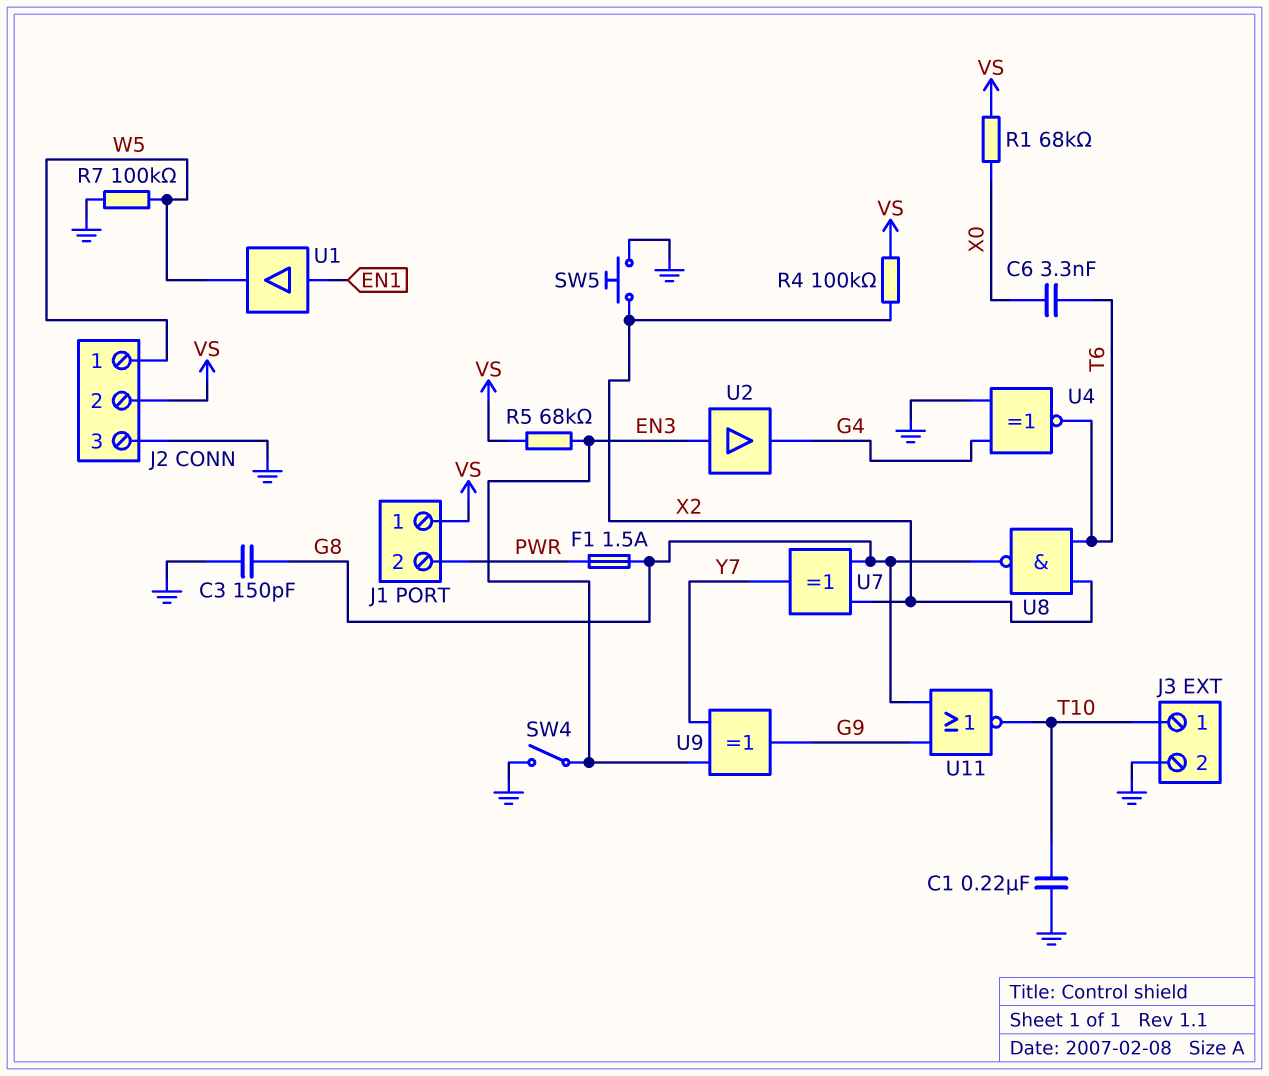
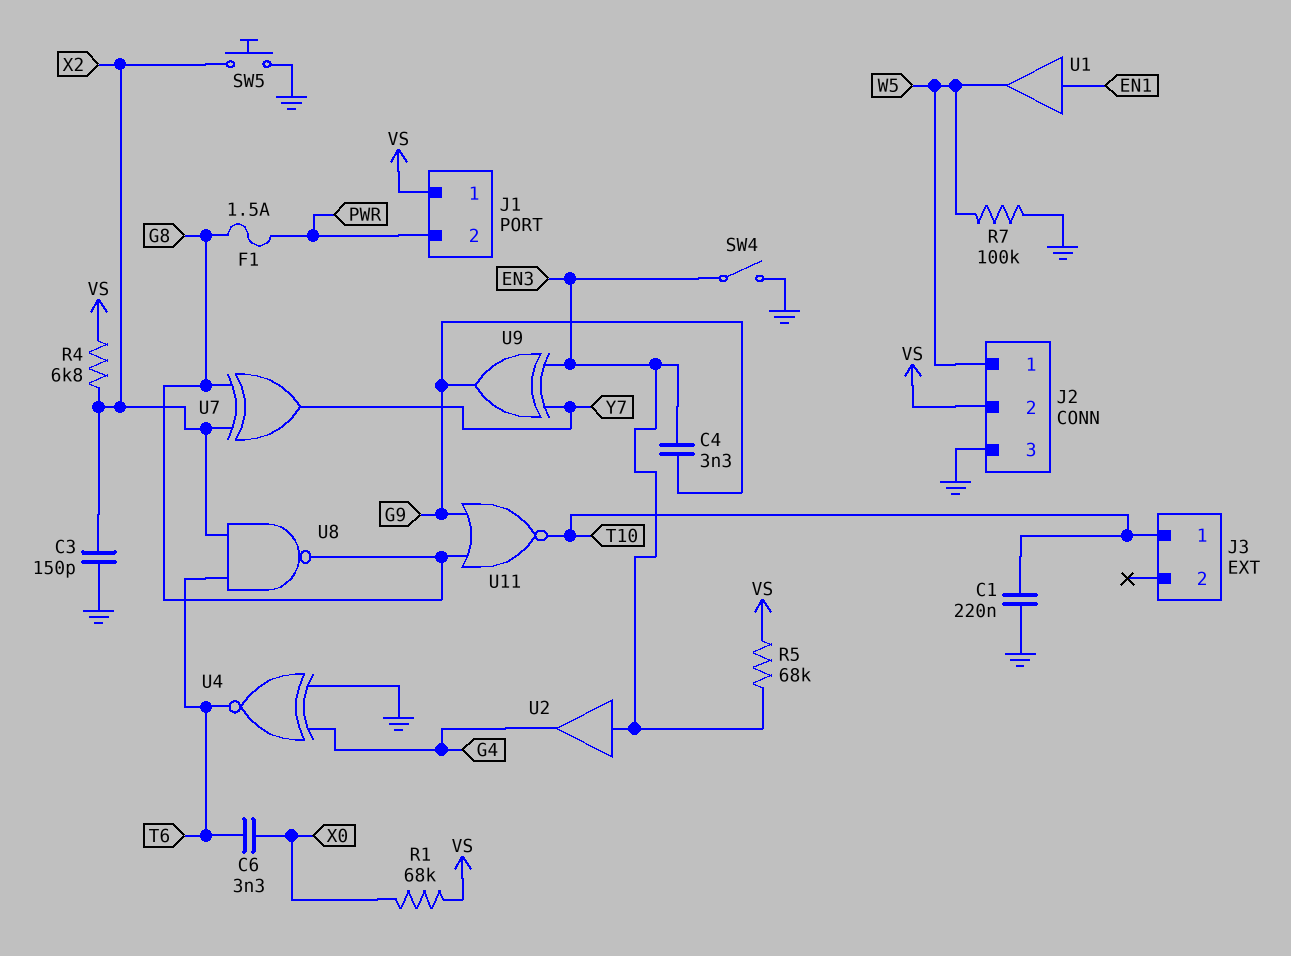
C3: 150pF (G8, GND) -> 150pF (GND, X2)
C4: none -> 3.3nF (EN3, G9)
J3 pin 2: GND -> none
R4: 100k (VS, X2) -> 6.8k (VS, X2)

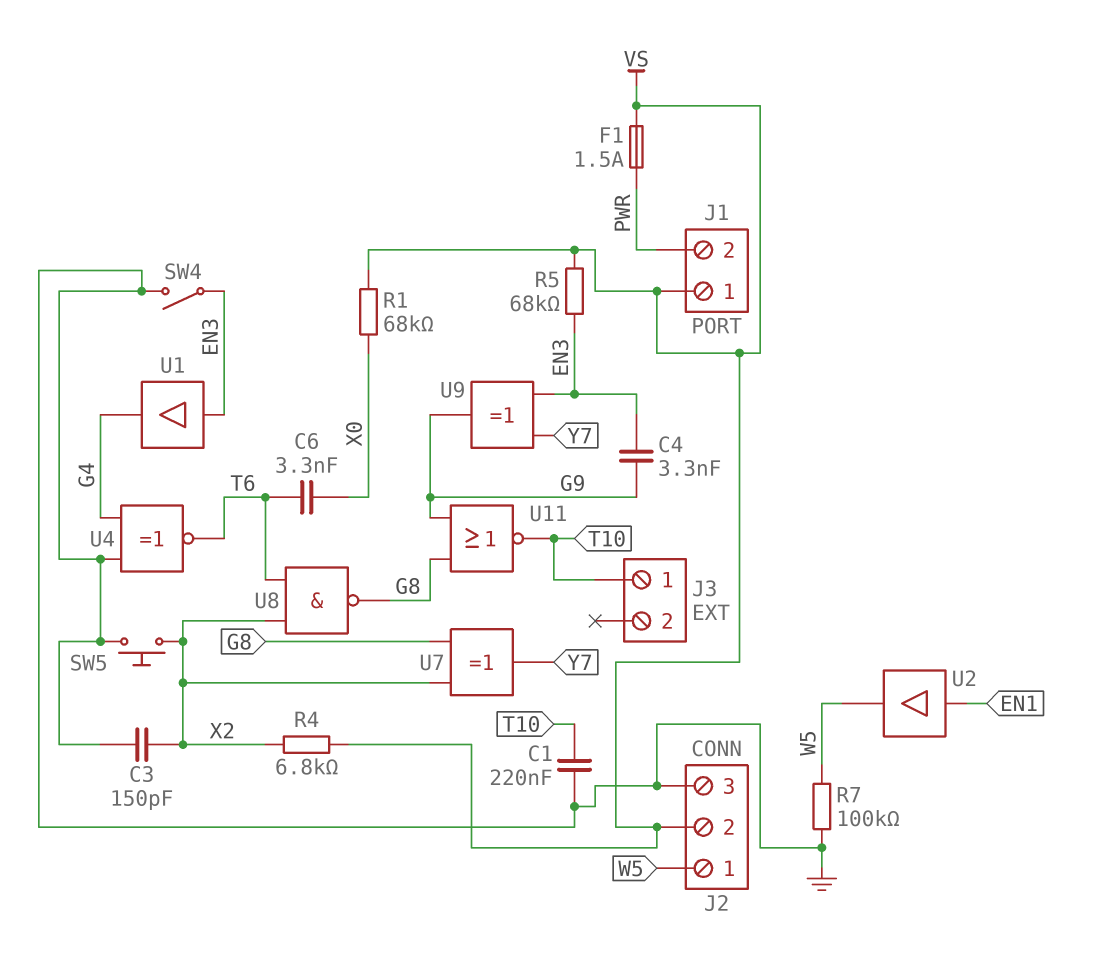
F1: 1.5A (G8, PWR) -> 1.5A (PWR, VS)
U1: buffer (in EN1, out W5) -> buffer (in EN3, out G4)
U2: buffer (in EN3, out G4) -> buffer (in EN1, out W5)

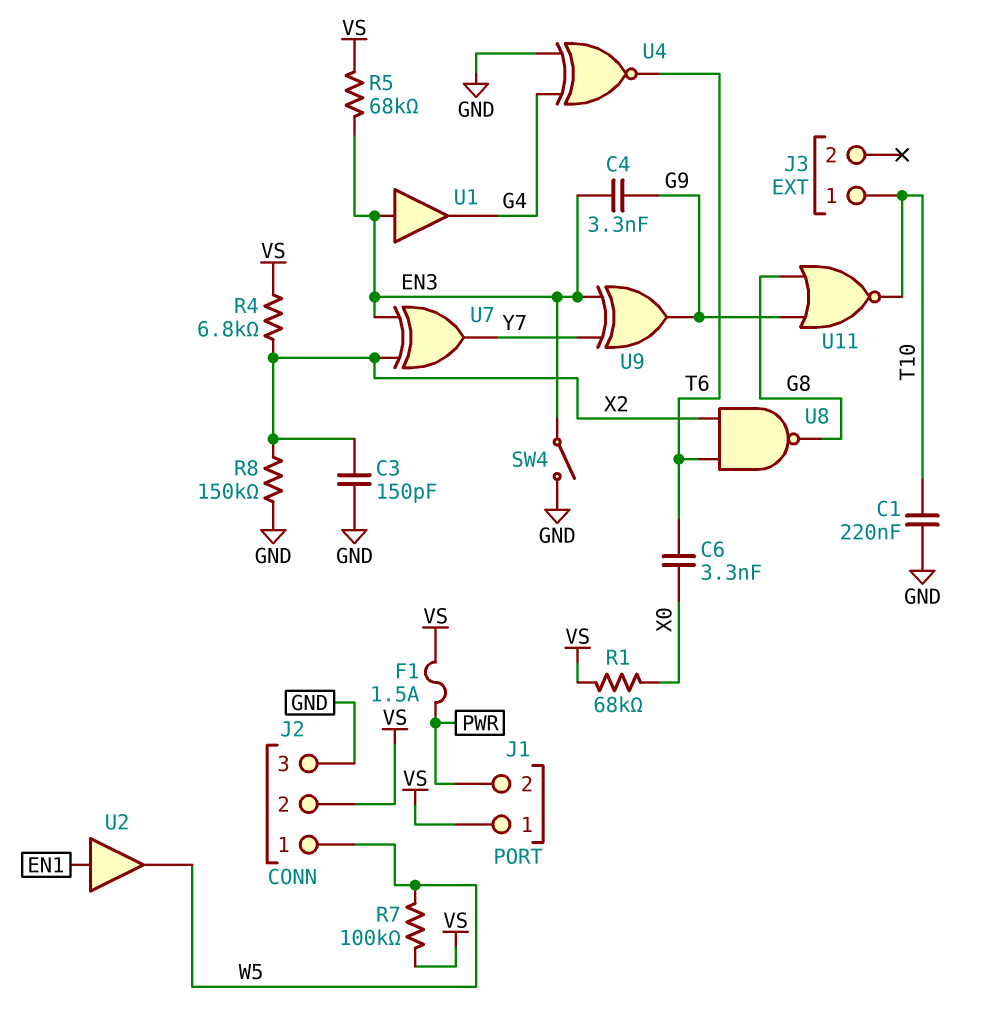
R7: 100k (GND, W5) -> 100k (VS, W5)
R8: none -> 150k (GND, X2)
SW5: button (GND, X2) -> none
U7: XOR (in G8, in X2, out Y7) -> XOR (in EN3, in X2, out Y7)

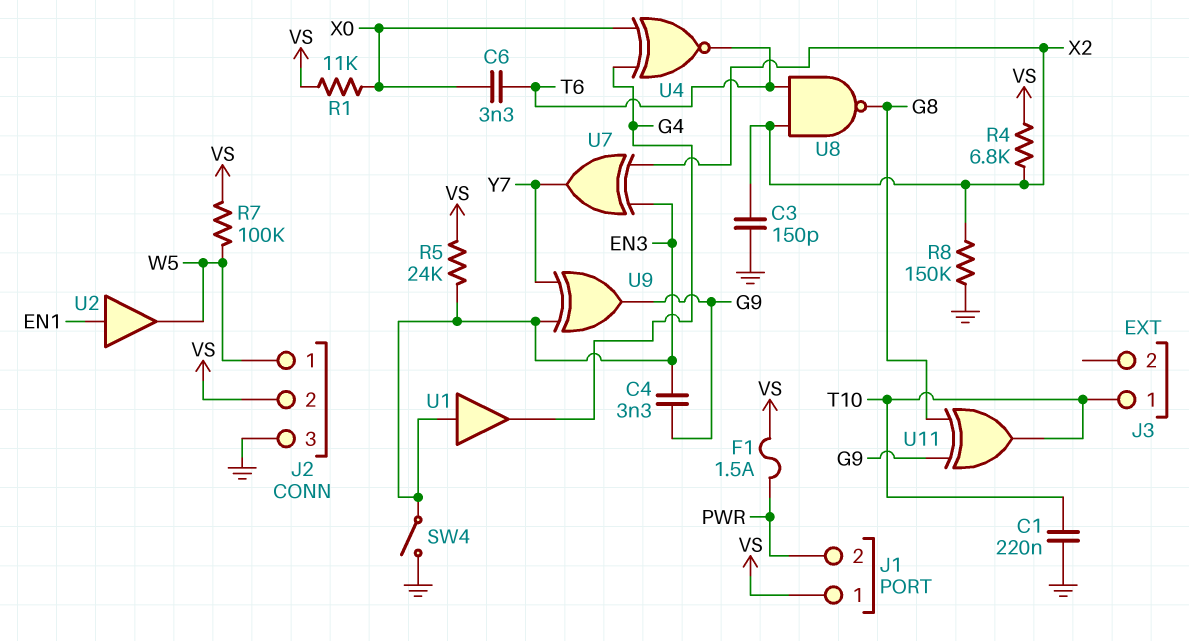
R1: 68k (VS, X0) -> 11k (VS, X0)
R5: 68k (EN3, VS) -> 24k (EN3, VS)
U4: XNOR (in G4, in GND, out T6) -> XNOR (in G4, in X0, out T6)
U11: NOR (in G8, in G9, out T10) -> XOR (in G8, in G9, out T10)

